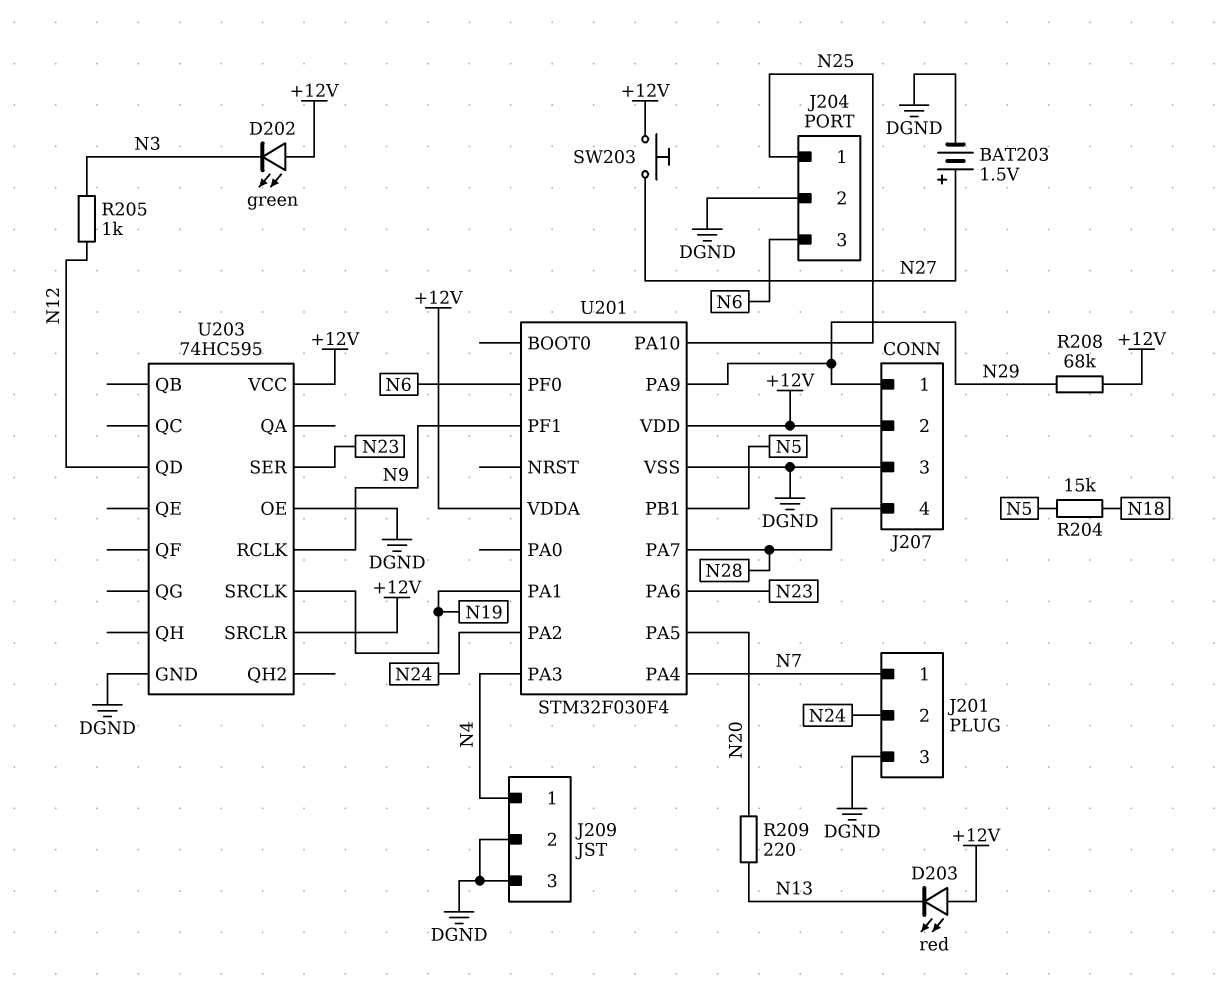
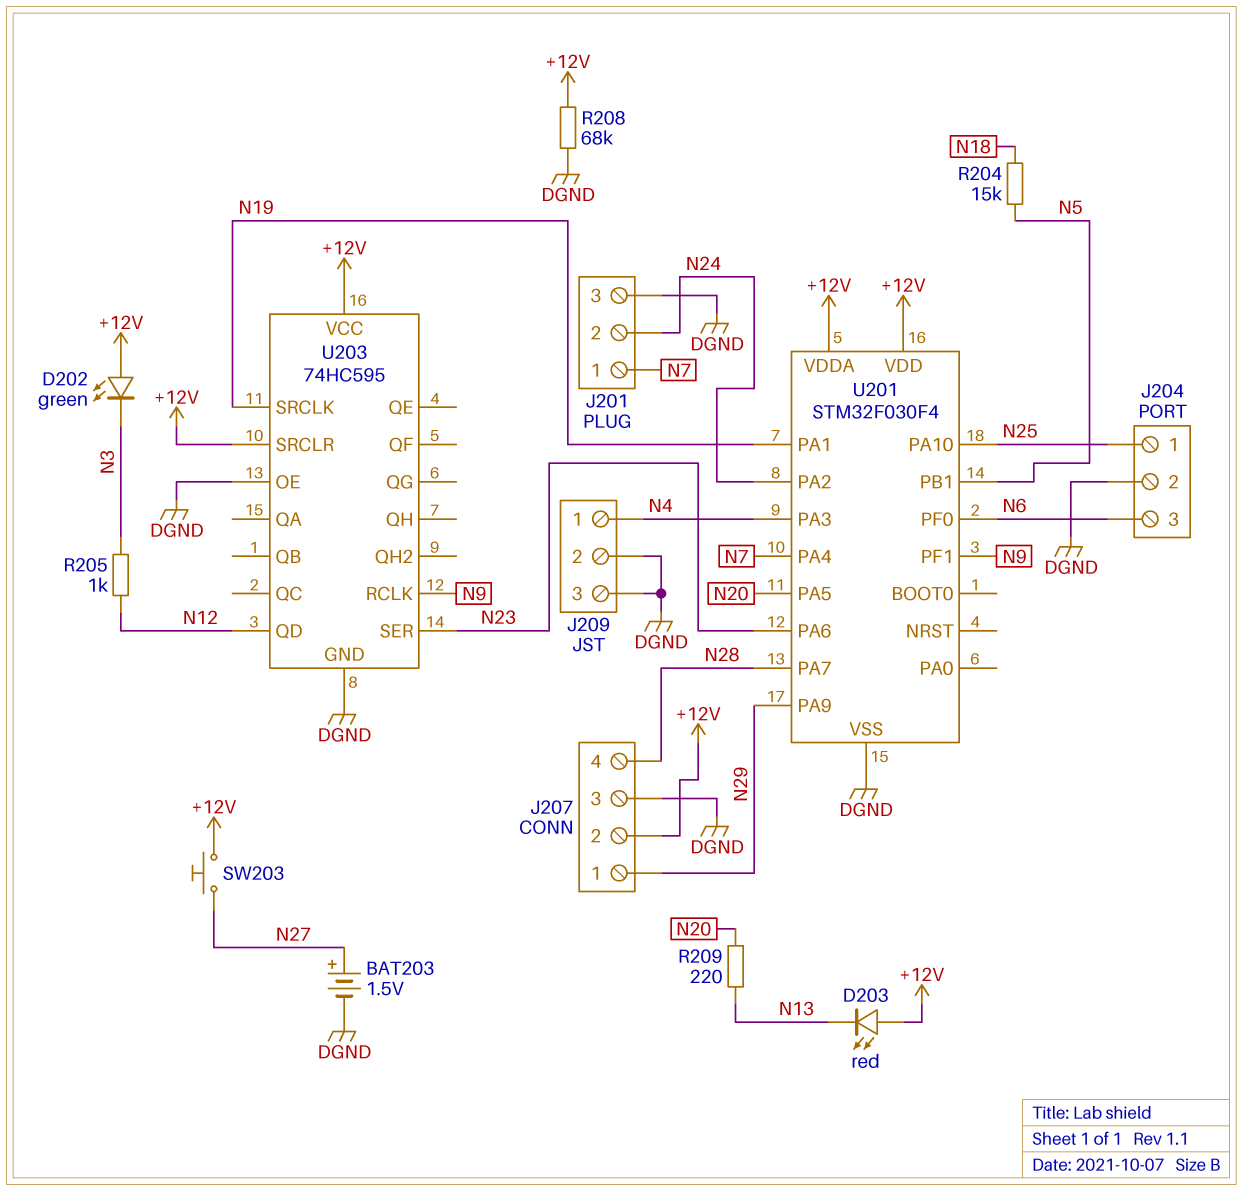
R208: 68k (+12V, N29) -> 68k (+12V, DGND)

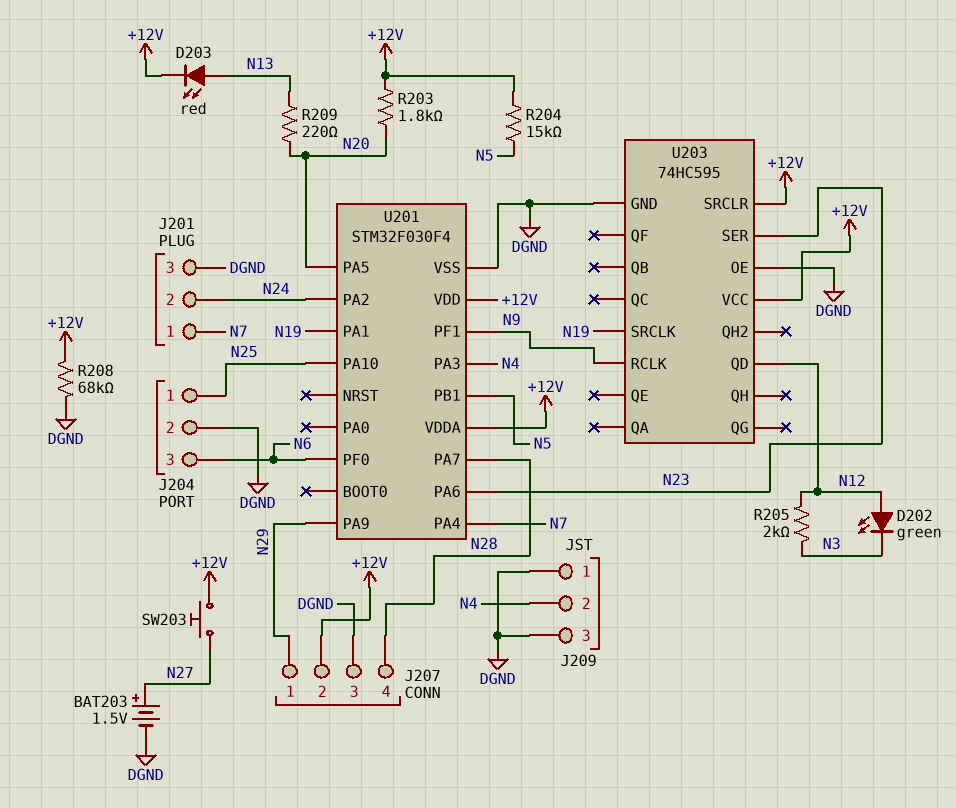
D202: LED green (A +12V, K N3) -> LED green (A N12, K N3)
D203: LED red (A +12V, K N13) -> LED red (A N13, K +12V)
J209 pin 1: N4 -> DGND
J209 pin 2: DGND -> N4
R203: none -> 1.8k (+12V, N20)
R204: 15k (N5, N18) -> 15k (+12V, N5)
R205: 1k (N3, N12) -> 2k (N3, N12)

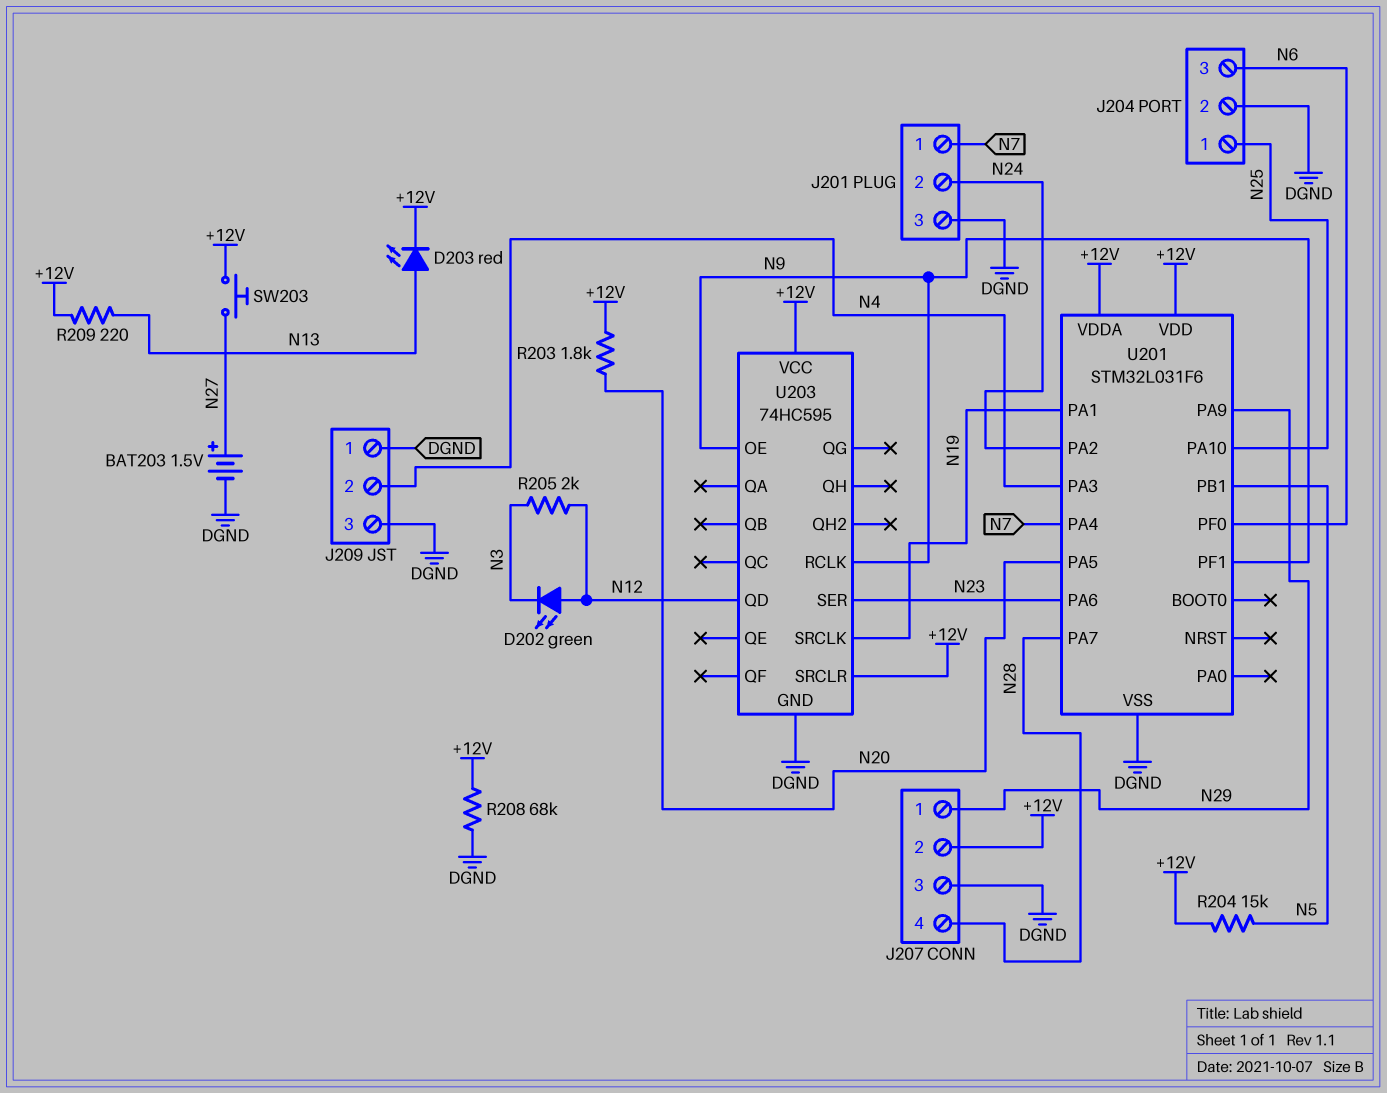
R209: 220 (N13, N20) -> 220 (+12V, N13)
U201: STM32F030F4 -> STM32L031F6
U203 pin OE: DGND -> N9

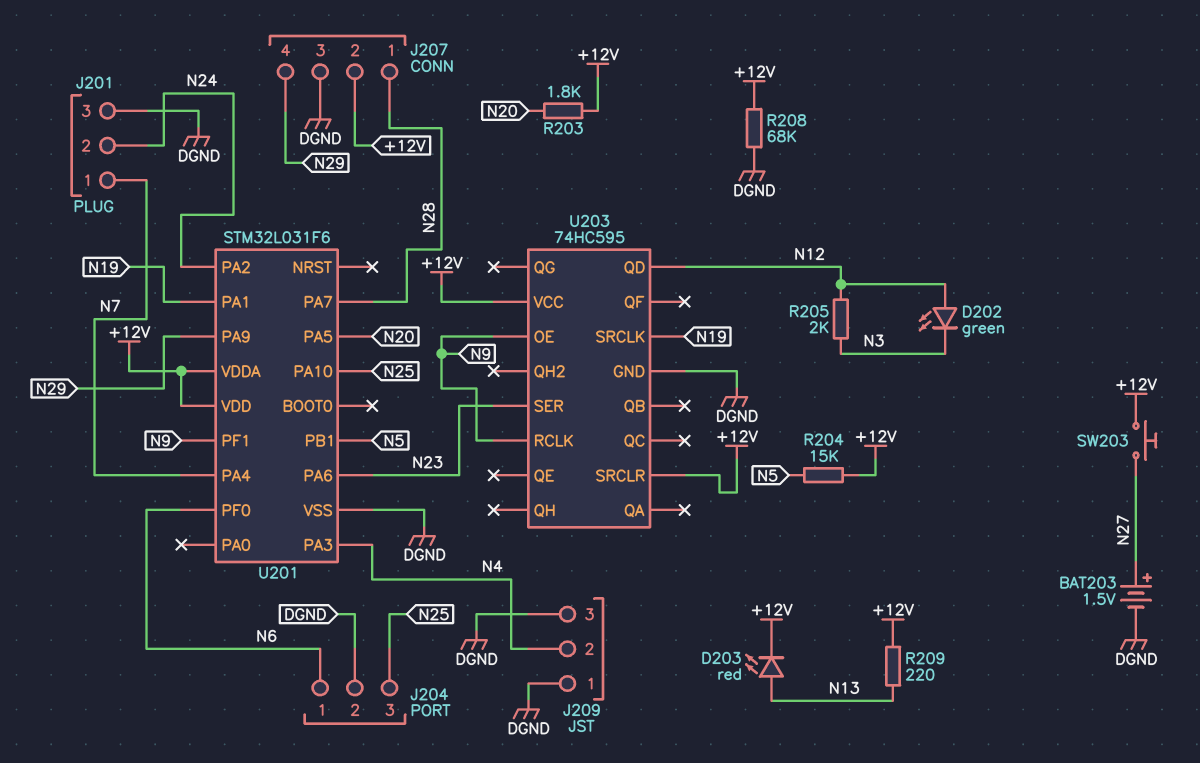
J204 pin 1: N25 -> N6
J204 pin 3: N6 -> N25
J207 pin 1: N29 -> N28
J207 pin 4: N28 -> N29

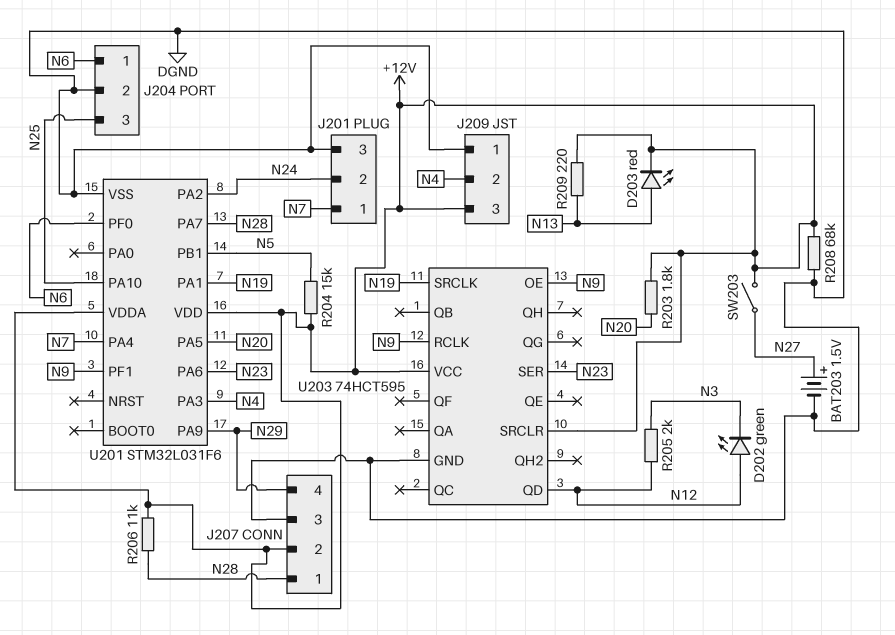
J209 pin 3: DGND -> +12V
R206: none -> 11k (+12V, N28)
SW203: button (+12V, N27) -> switch (+12V, N27)
U203: 74HC595 -> 74HCT595

